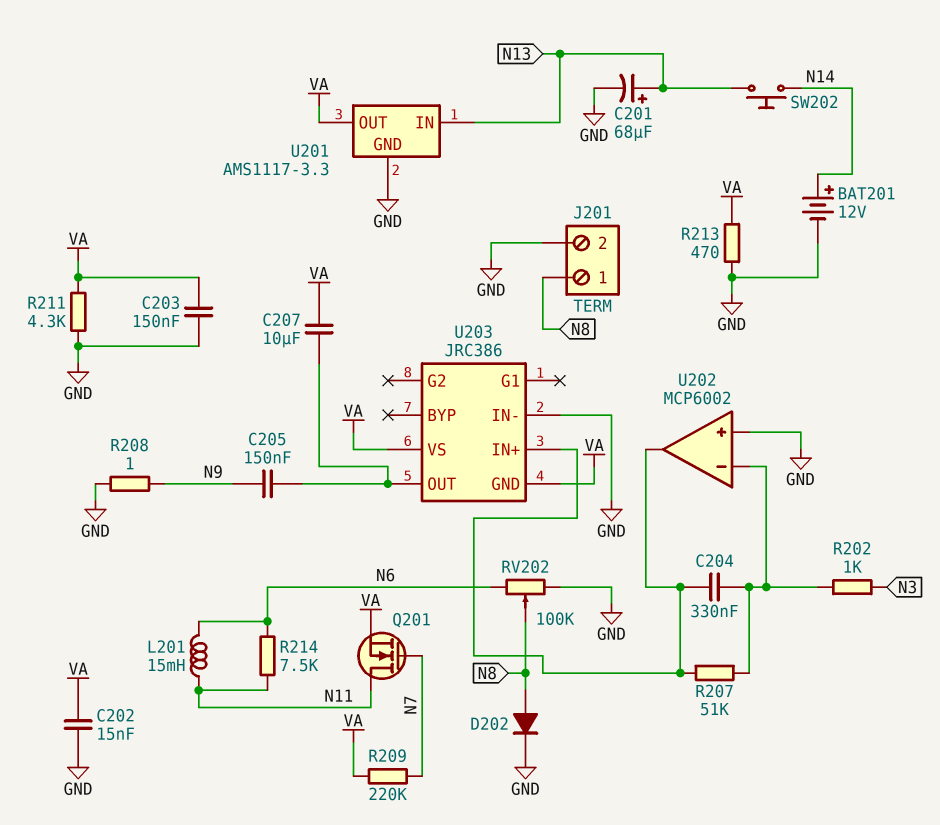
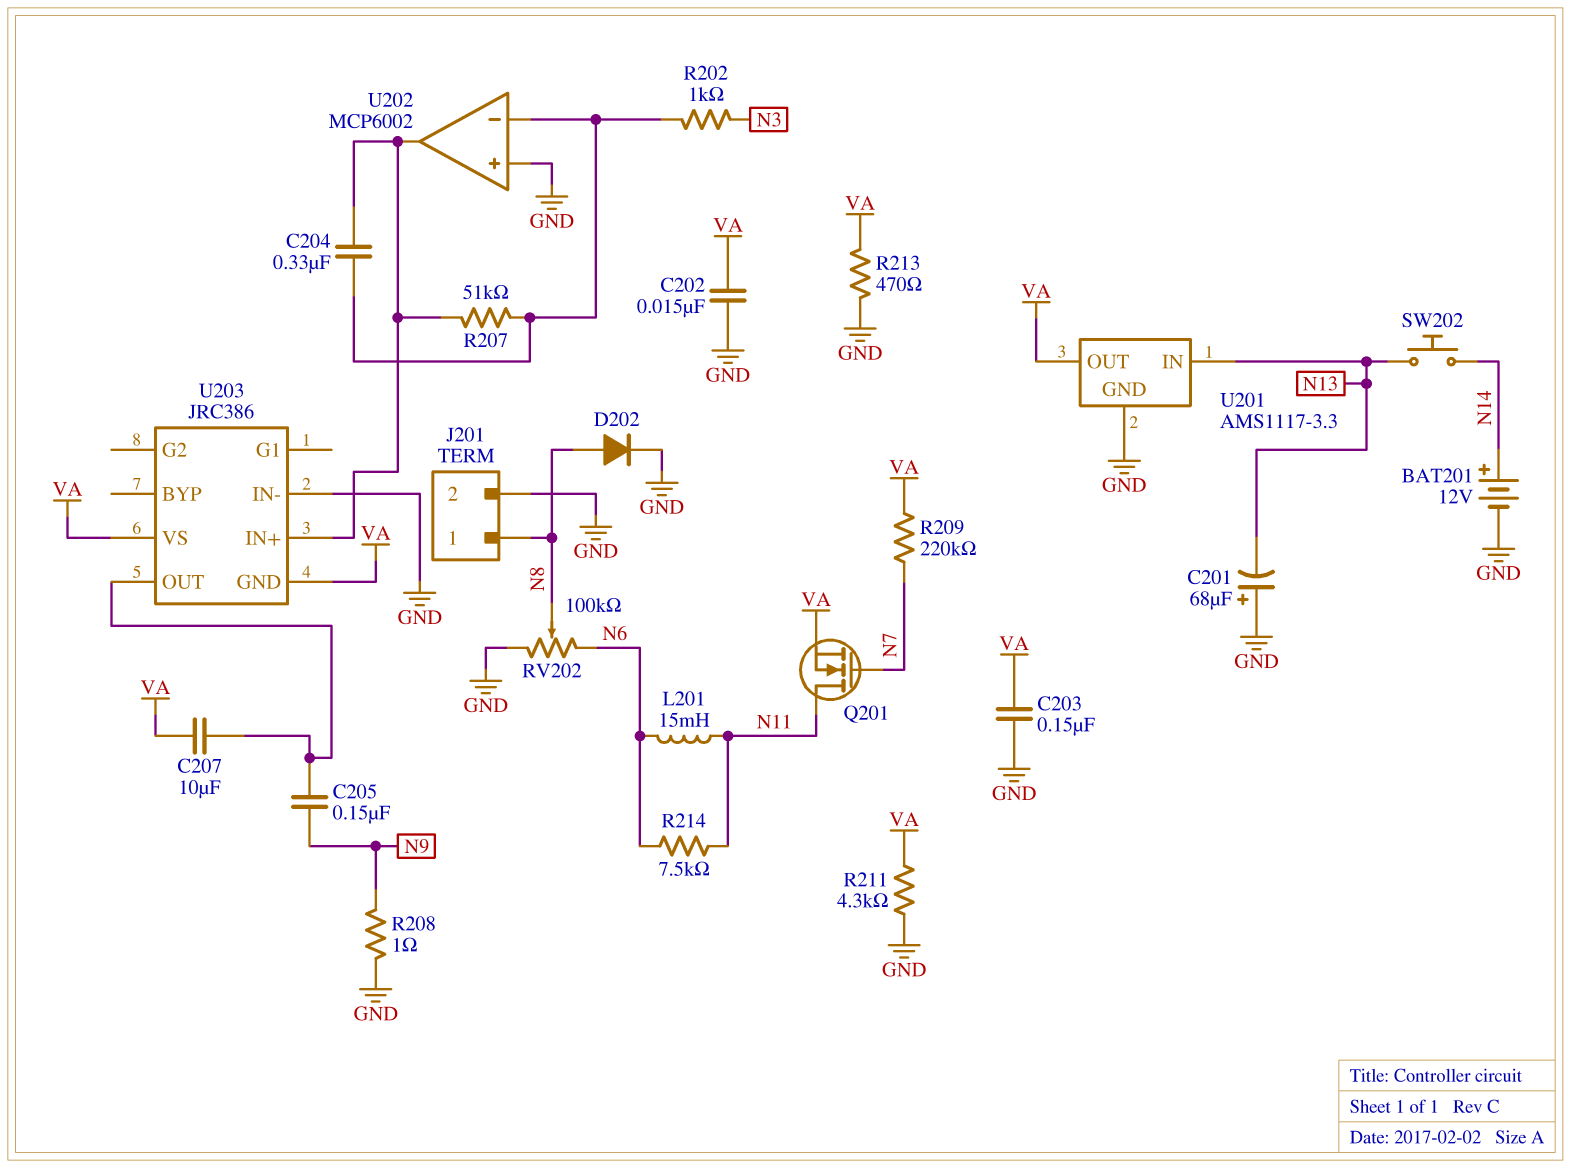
C201: 68uF (plus N13, minus GND) -> 68uF (plus GND, minus N13)

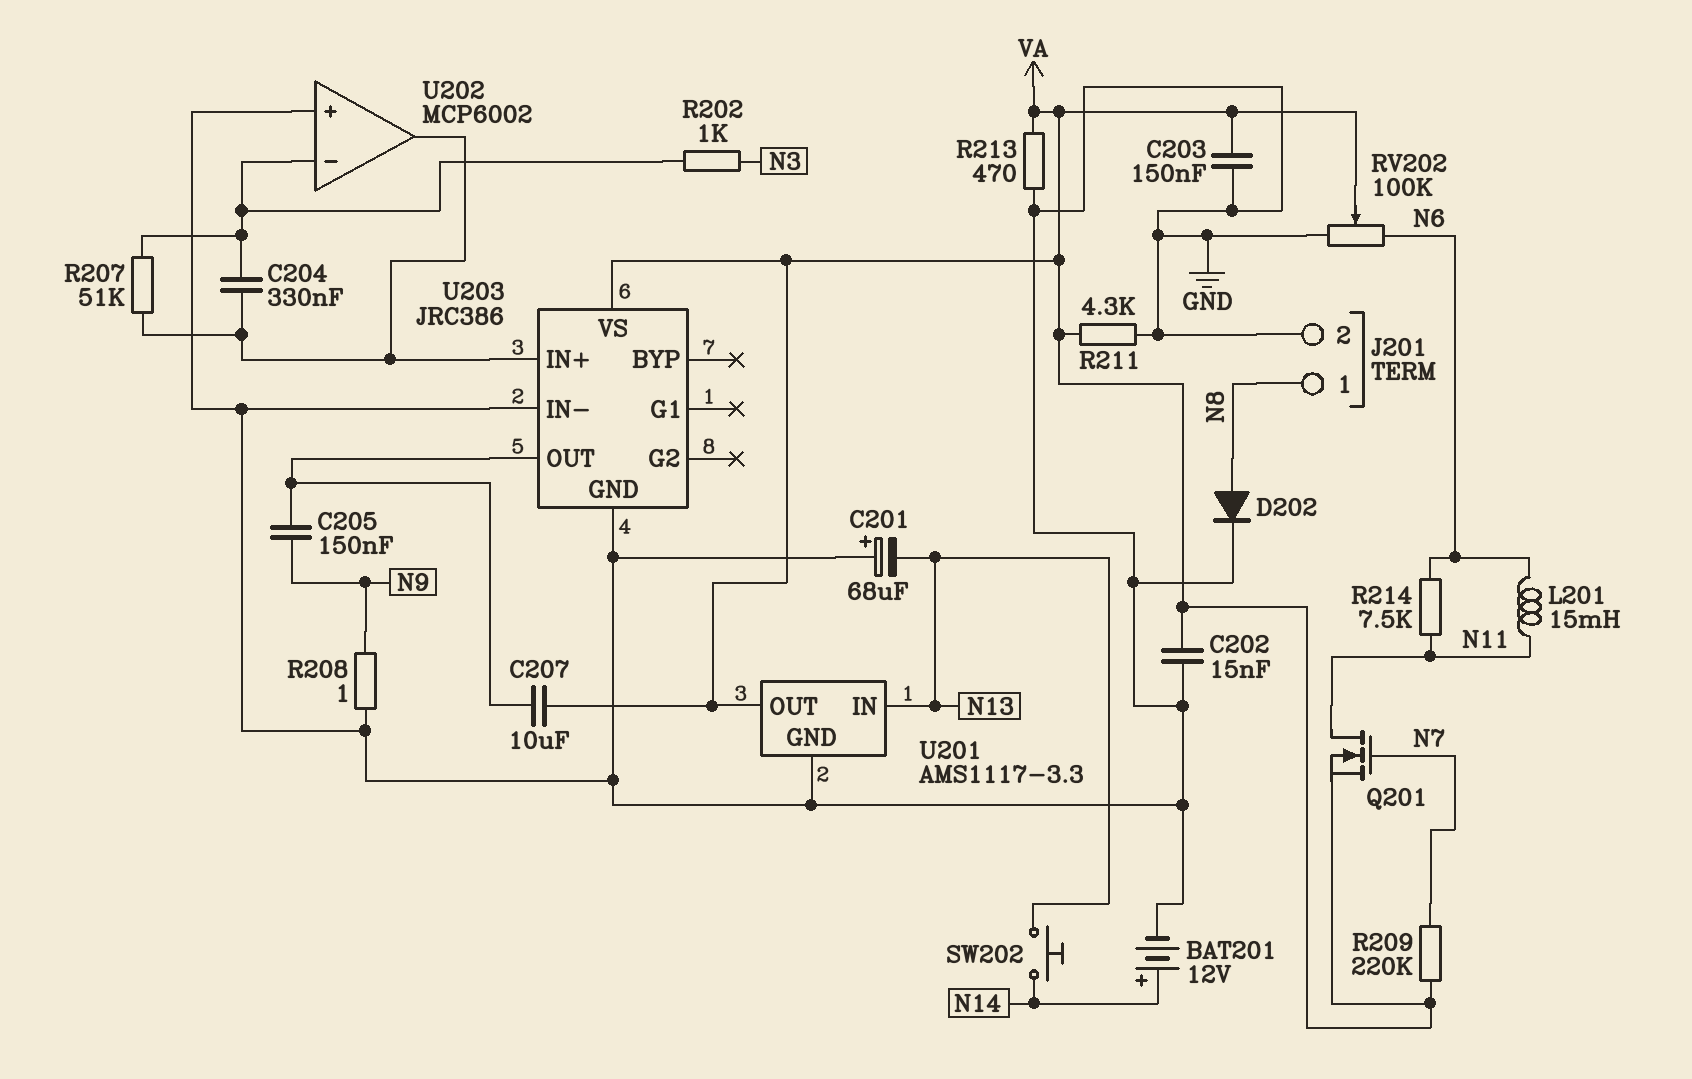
RV202: 100k (GND, N6, wiper N8) -> 100k (GND, N6, wiper VA)
U203 pin GND: VA -> GND

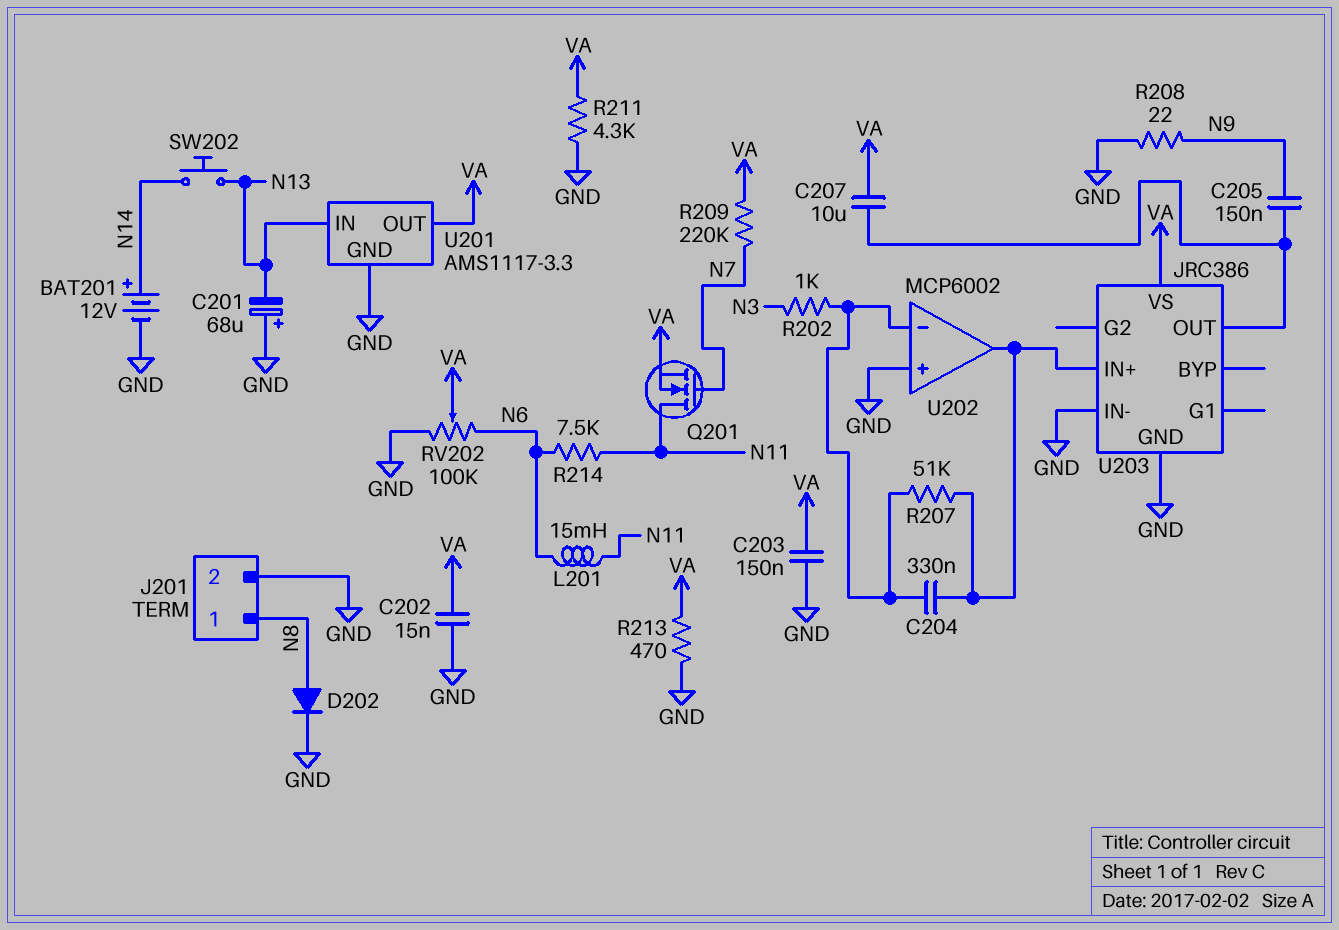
R208: 1 (GND, N9) -> 22 (GND, N9)

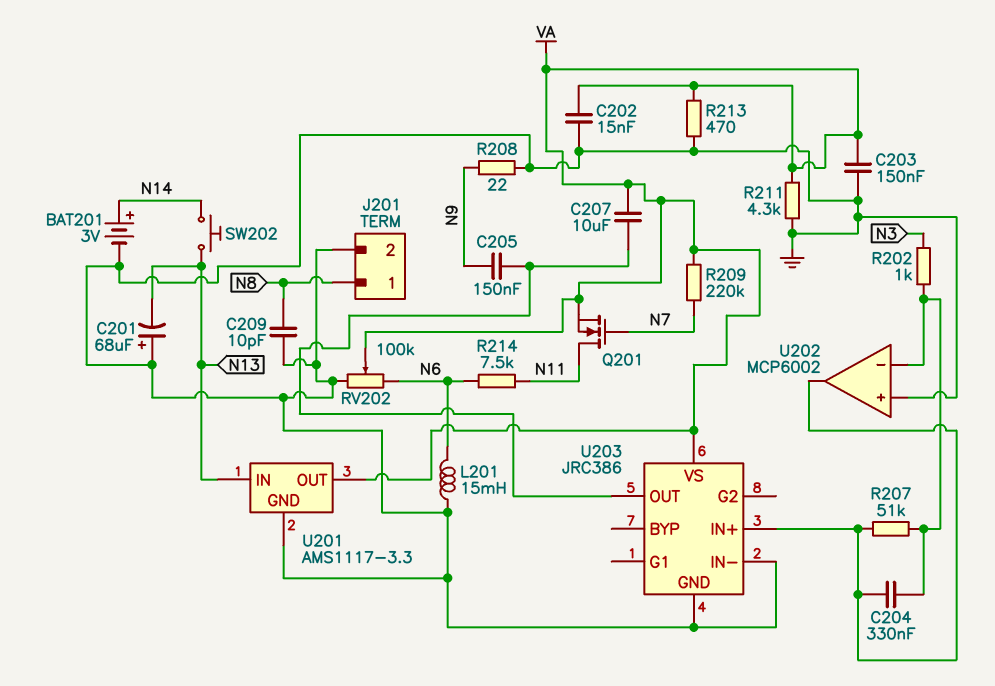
BAT201: 12V (plus N14, minus GND) -> 3V (plus N14, minus GND)
C209: none -> 10pF (GND, N8)
D202: diode (A N8, K GND) -> none
L201: 15mH (N6, N11) -> 15mH (GND, N6)

